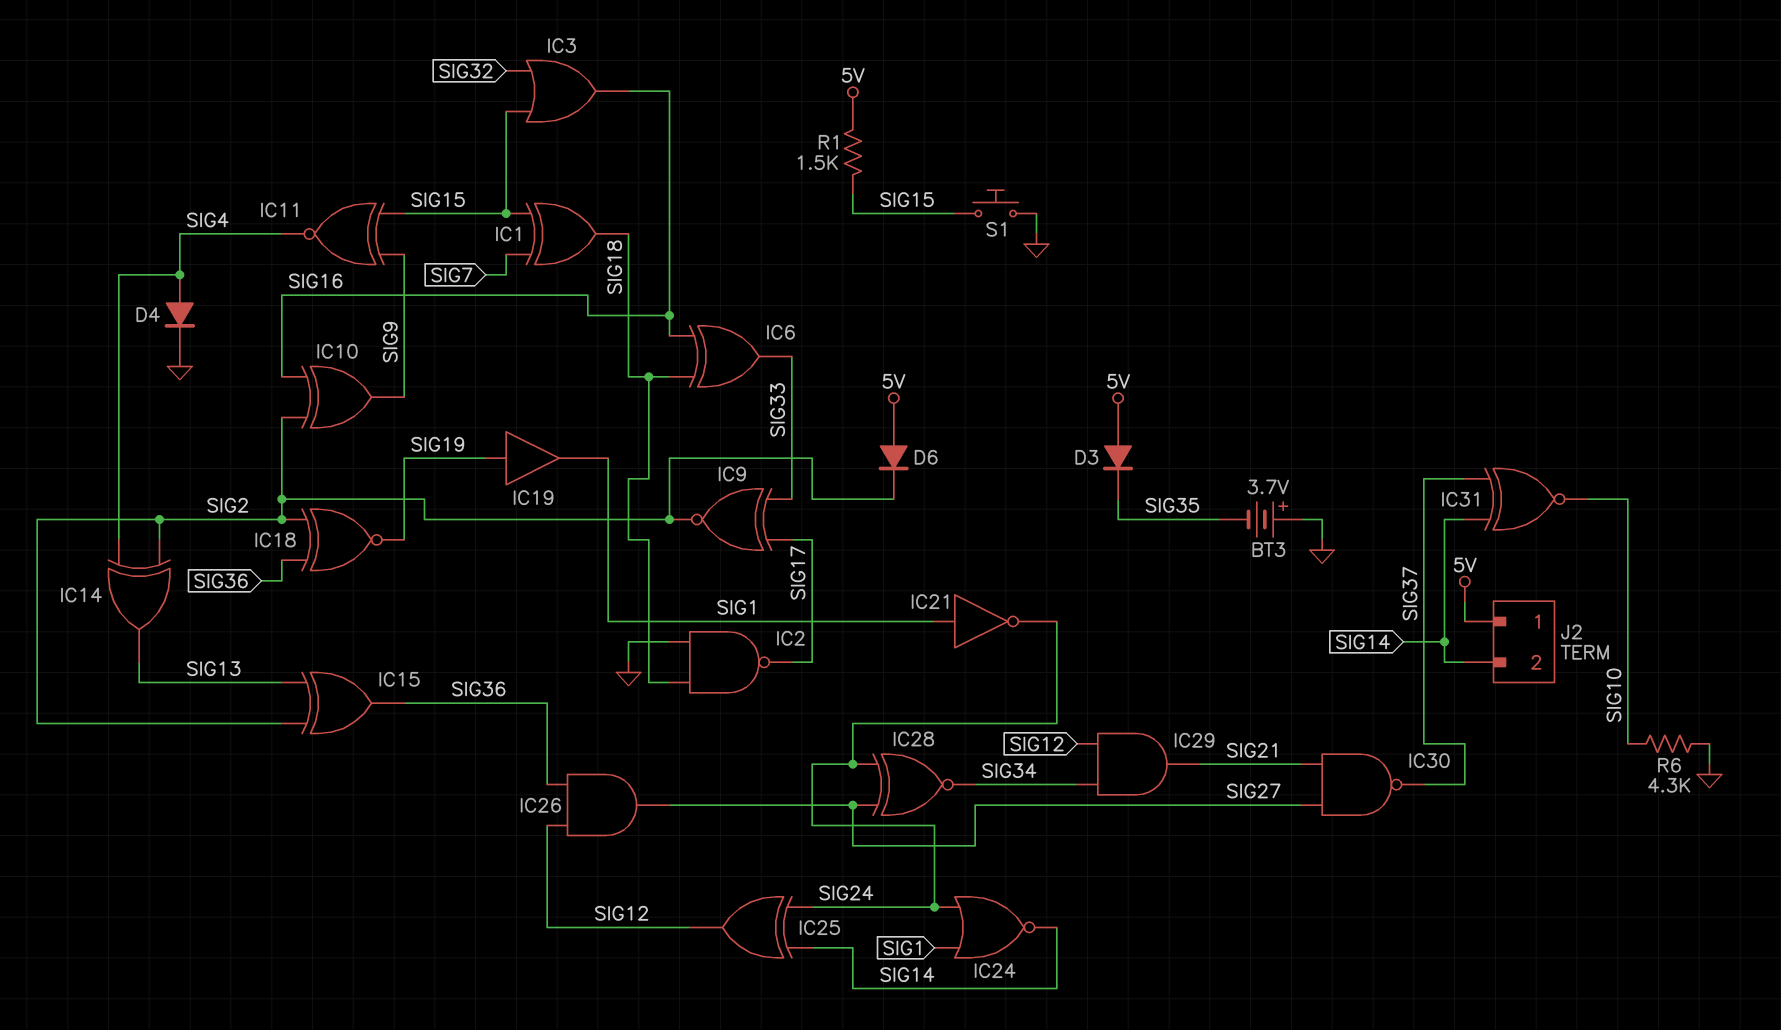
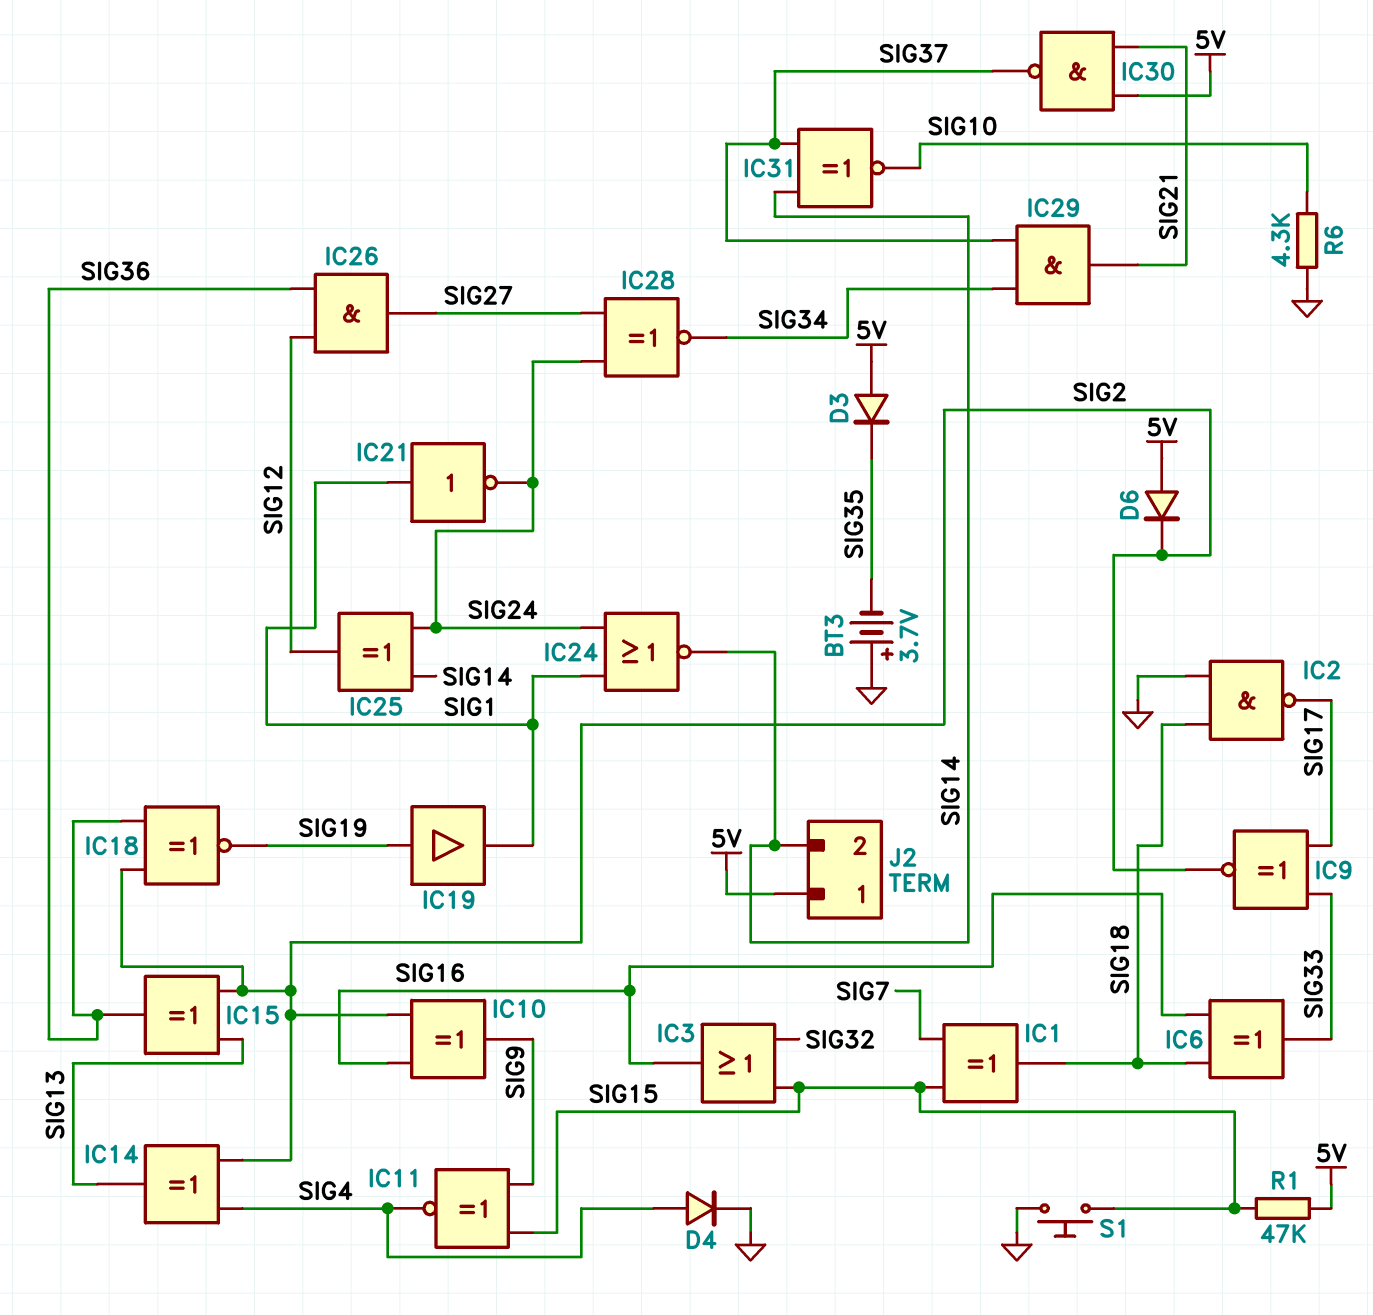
IC29: AND (in SIG12, in SIG34, out SIG21) -> AND (in SIG34, in SIG37, out SIG21)
IC30: NAND (in SIG21, in SIG27, out SIG37) -> NAND (in 5V, in SIG21, out SIG37)
R1: 1.5k (5V, SIG15) -> 47k (5V, SIG15)

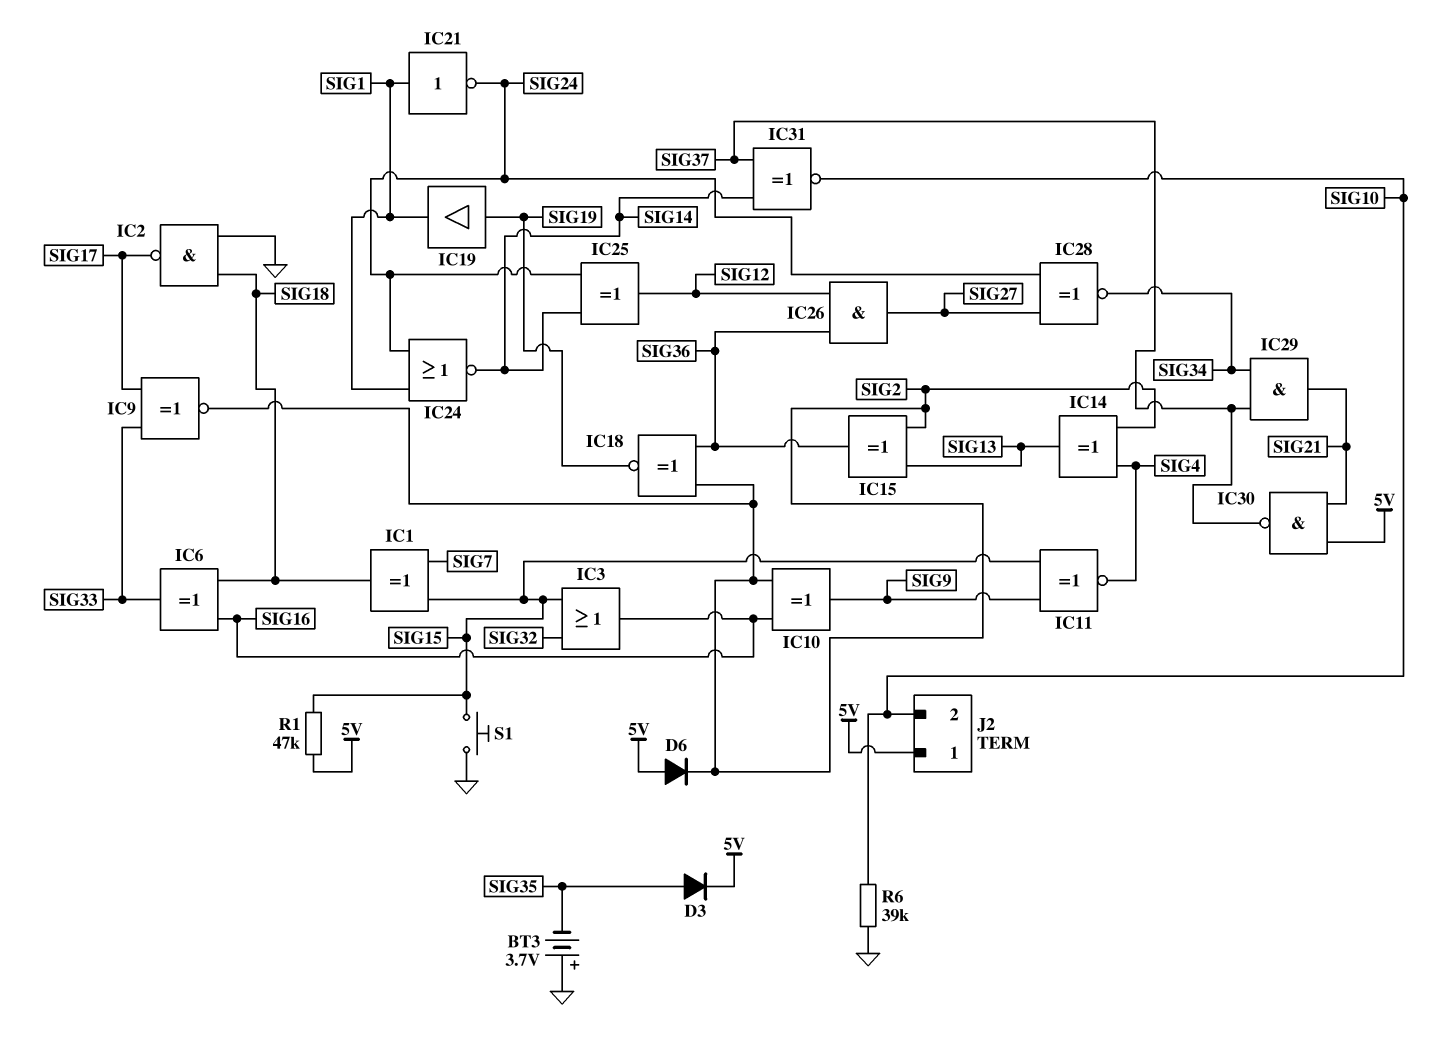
D3: diode (A 5V, K SIG35) -> diode (A SIG35, K 5V)
D4: diode (A SIG4, K GND) -> none
J2 pin 2: SIG14 -> SIG10
R6: 4.3k (GND, SIG10) -> 39k (GND, SIG10)

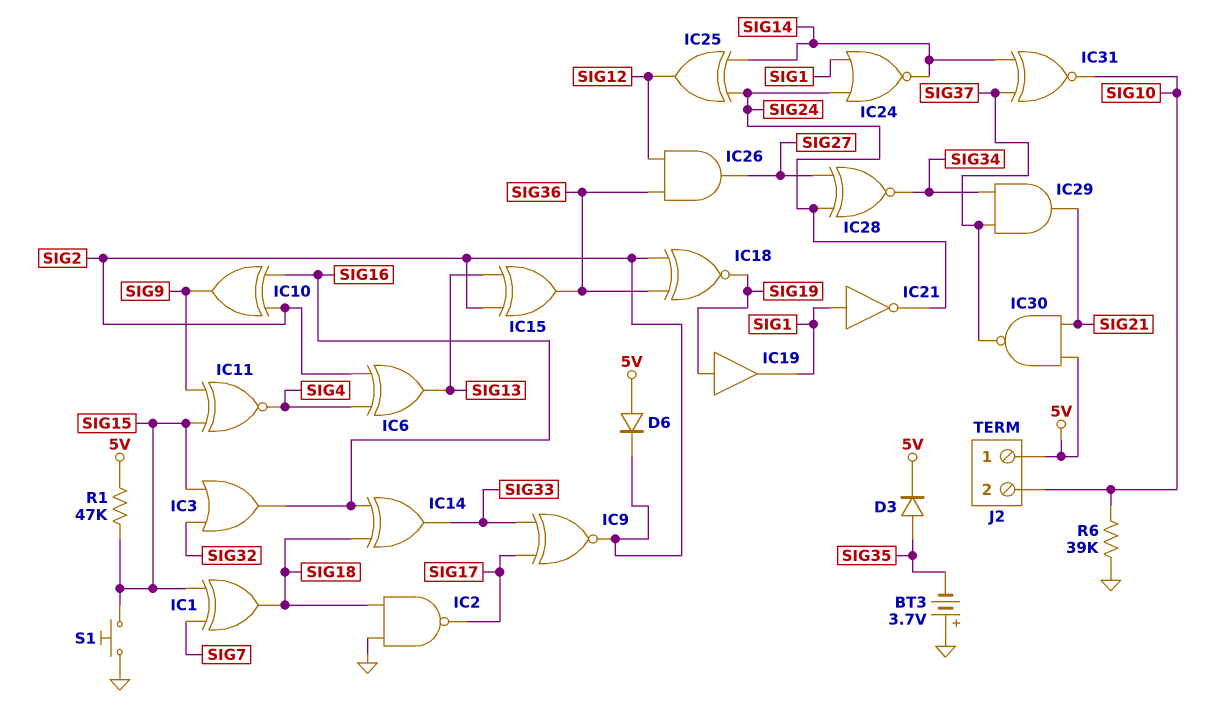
IC6: XOR (in SIG16, in SIG18, out SIG33) -> XOR (in SIG2, in SIG4, out SIG13)
IC14: XOR (in SIG2, in SIG4, out SIG13) -> XOR (in SIG16, in SIG18, out SIG33)

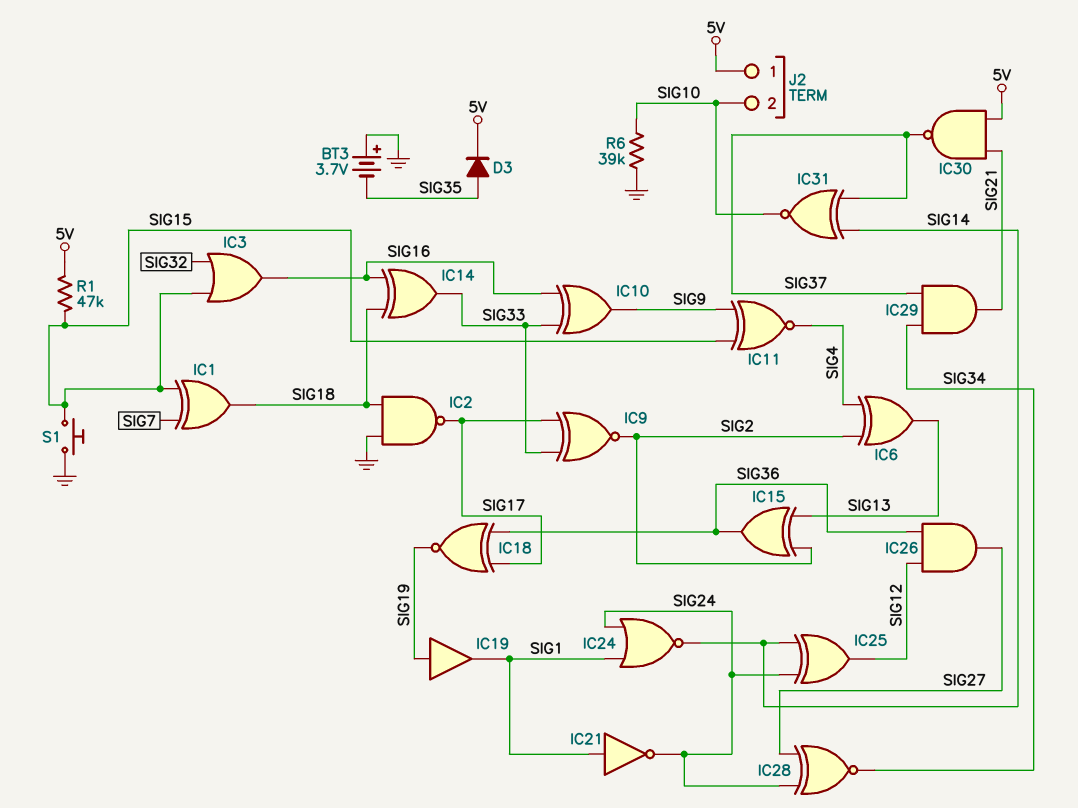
D6: diode (A 5V, K SIG2) -> none
IC10: XOR (in SIG2, in SIG16, out SIG9) -> XOR (in SIG16, in SIG33, out SIG9)
IC18: XNOR (in SIG2, in SIG36, out SIG19) -> XNOR (in SIG17, in SIG36, out SIG19)

